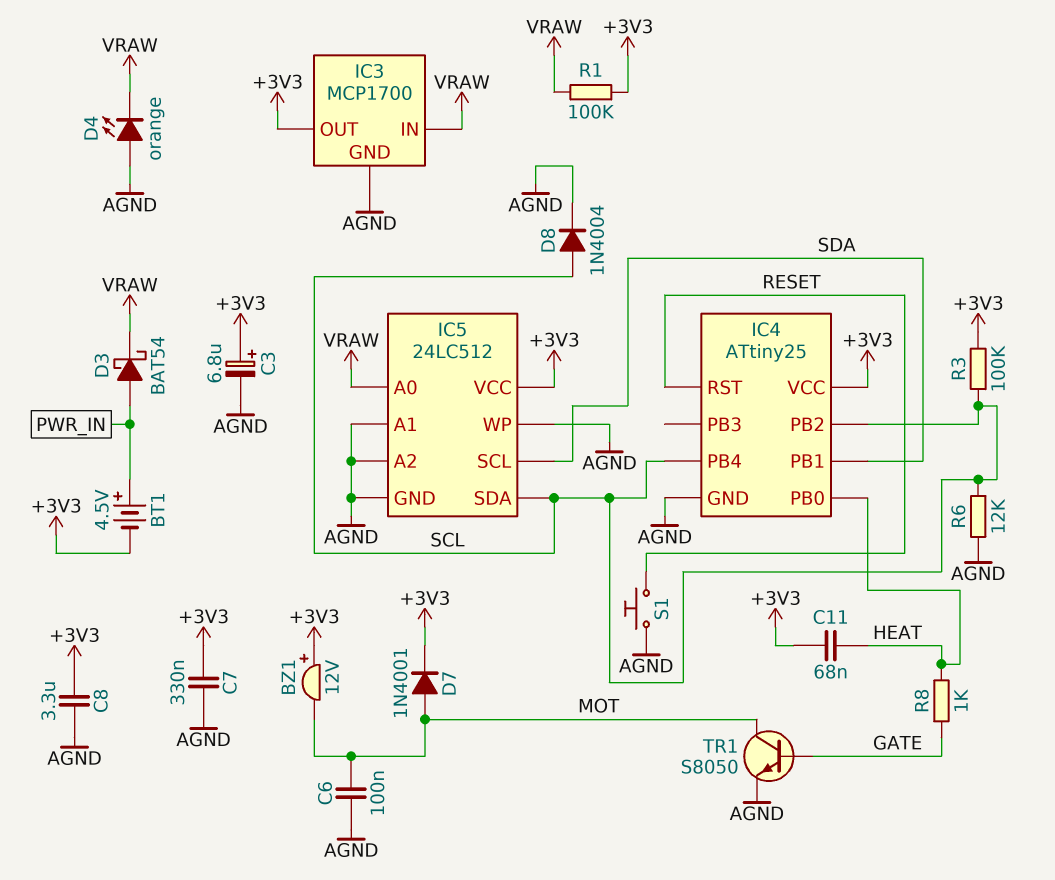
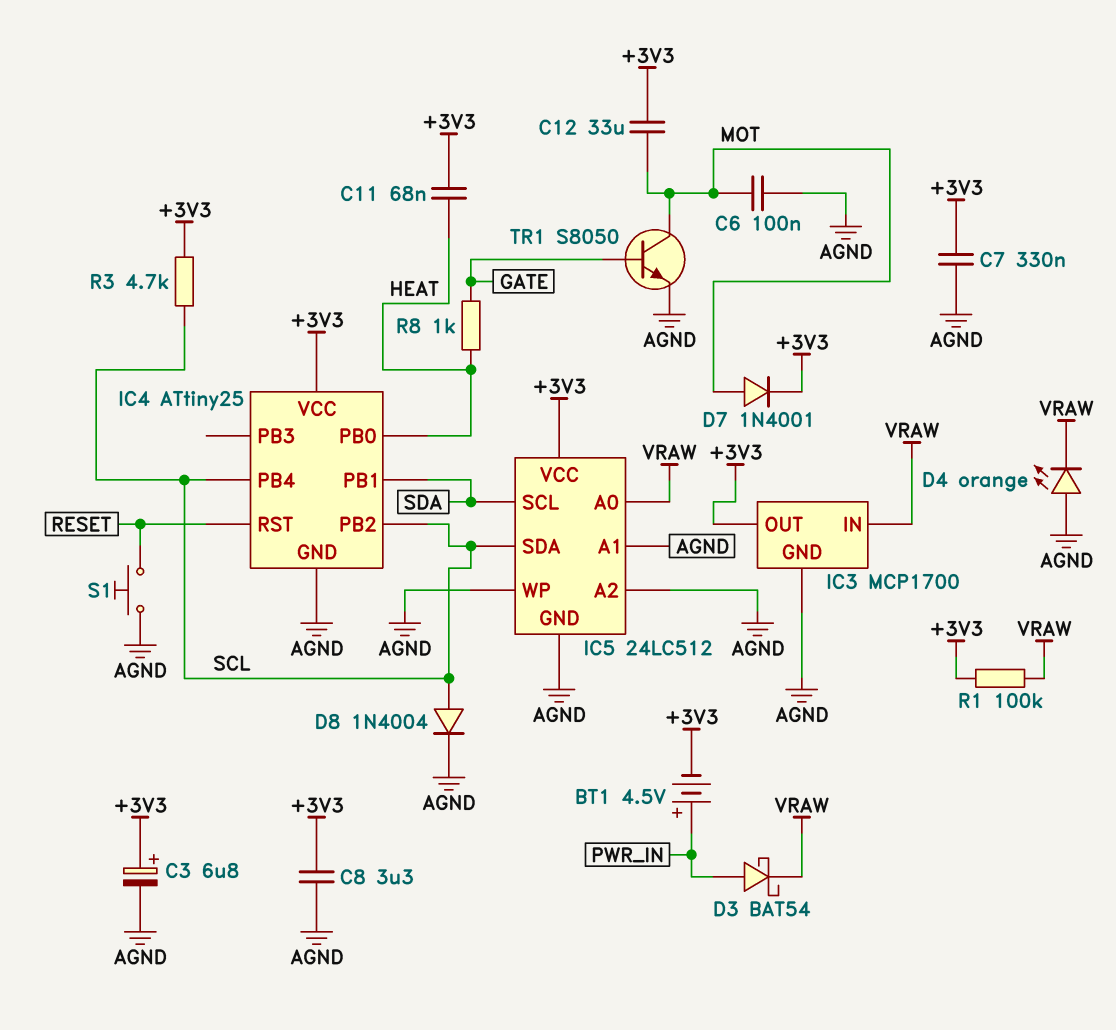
BZ1: buzzer 12V (plus +3V3, minus MOT) -> none
C12: none -> 33uF (+3V3, MOT)
R3: 100k (+3V3, SCL) -> 4.7k (+3V3, SCL)
R6: 12k (AGND, SCL) -> none

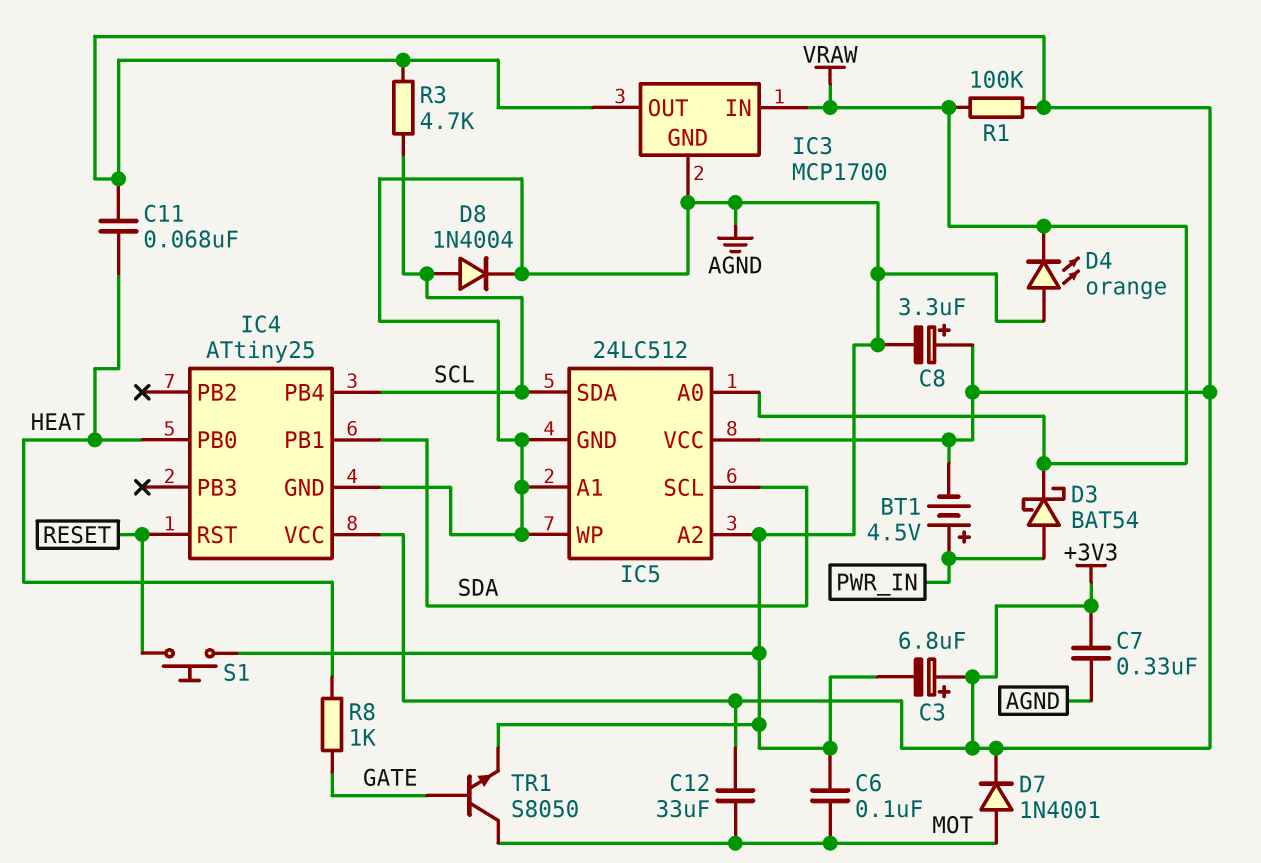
C8: 3.3uF (+3V3, AGND) -> 3.3uF (plus +3V3, minus AGND)
IC4 pin PB2: SCL -> none

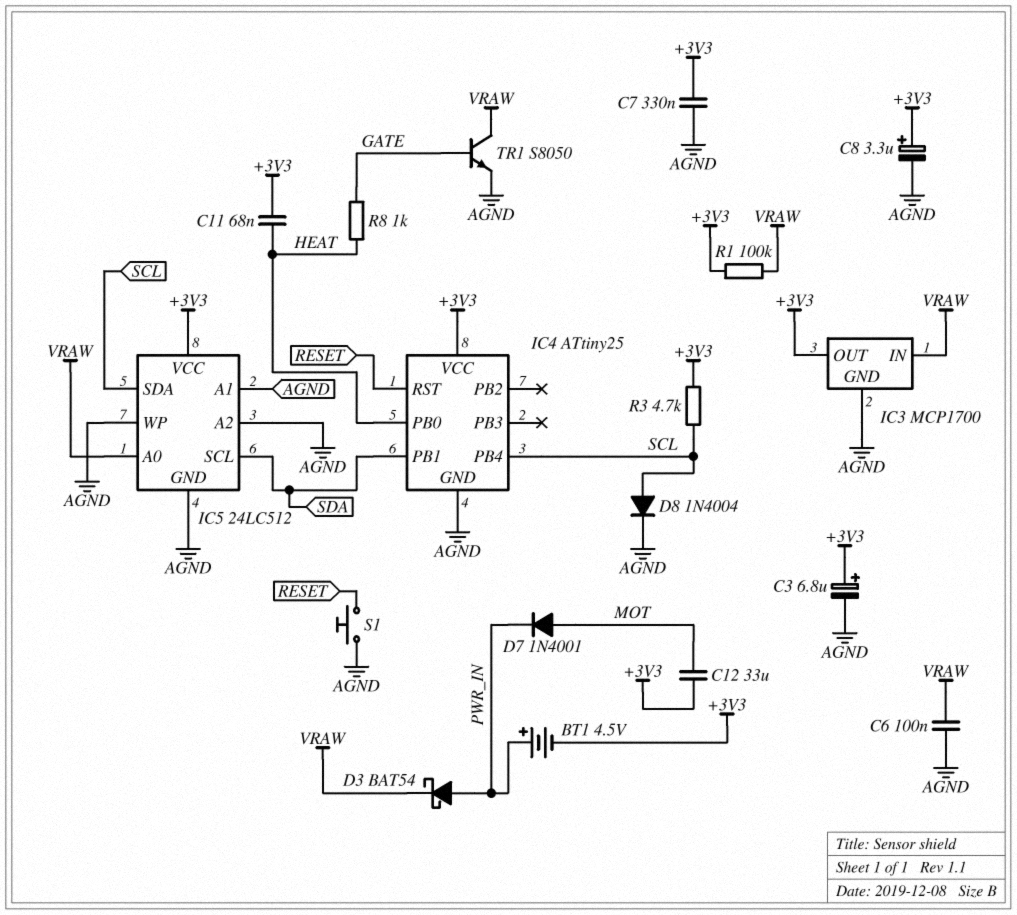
C6: 100nF (AGND, MOT) -> 100nF (AGND, VRAW)
D4: LED orange (A AGND, K VRAW) -> none
D7: diode 1N4001 (A MOT, K +3V3) -> diode 1N4001 (A MOT, K PWR_IN)
TR1: NPN S8050 (B GATE, C MOT, E AGND) -> NPN S8050 (B GATE, C VRAW, E AGND)

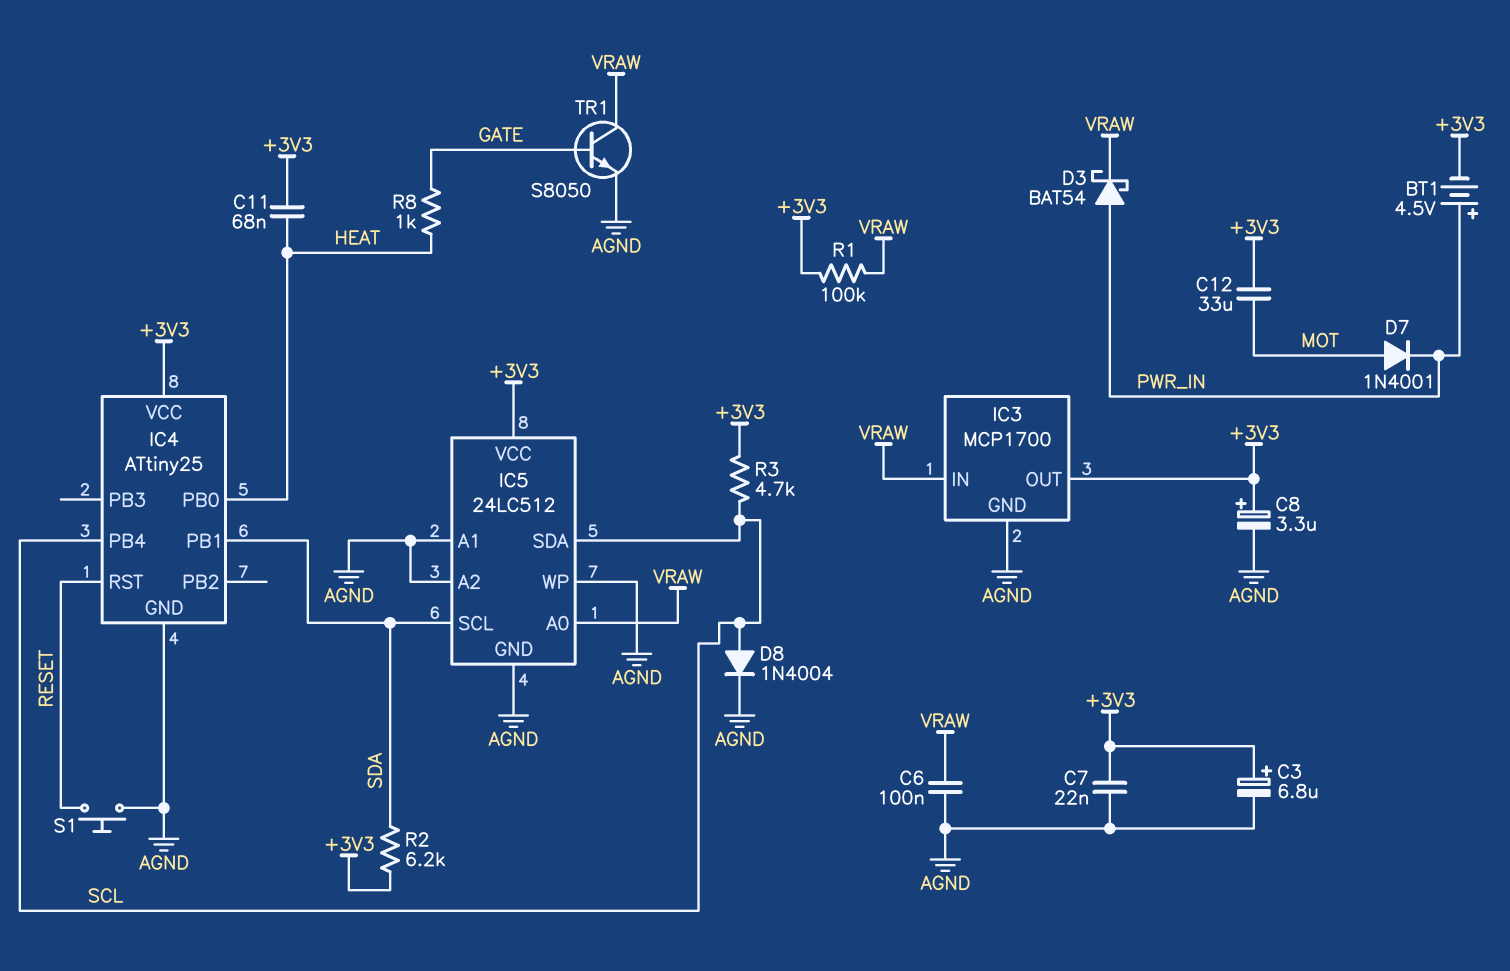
C7: 330nF (+3V3, AGND) -> 22nF (+3V3, AGND)
R2: none -> 6.2k (+3V3, SDA)

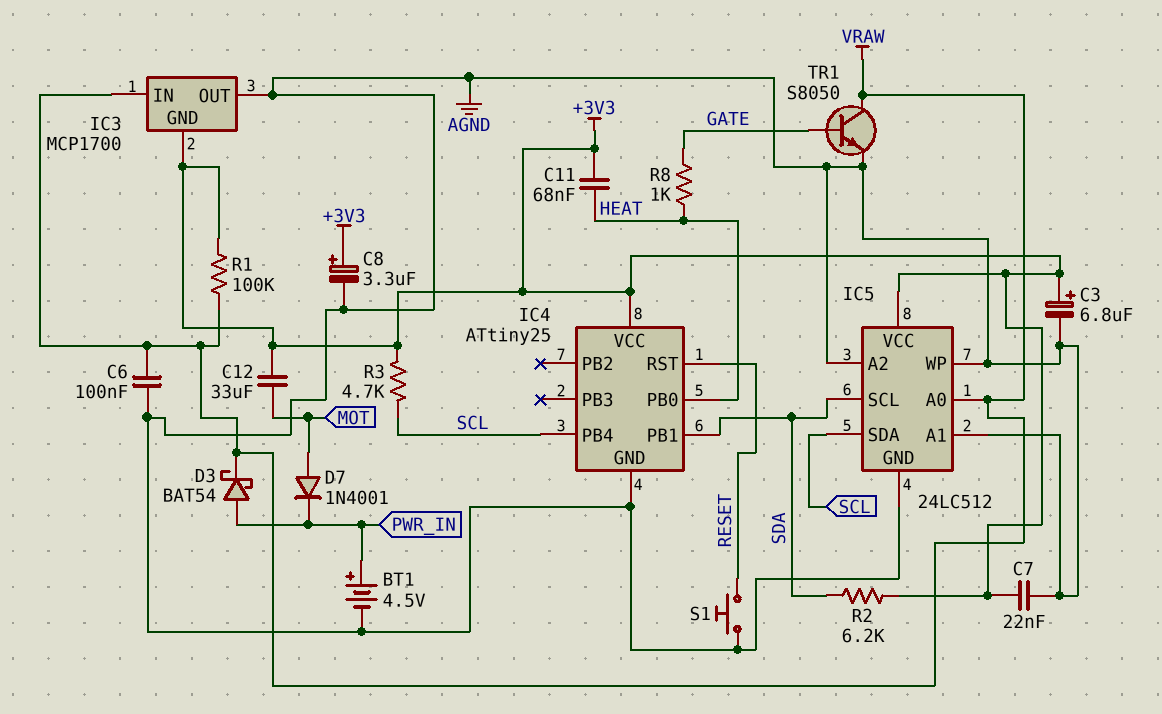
BT1: 4.5V (plus PWR_IN, minus +3V3) -> 4.5V (plus PWR_IN, minus AGND)
D8: diode 1N4004 (A SCL, K AGND) -> none
IC3 pin GND: AGND -> +3V3
IC3 pin OUT: +3V3 -> AGND

